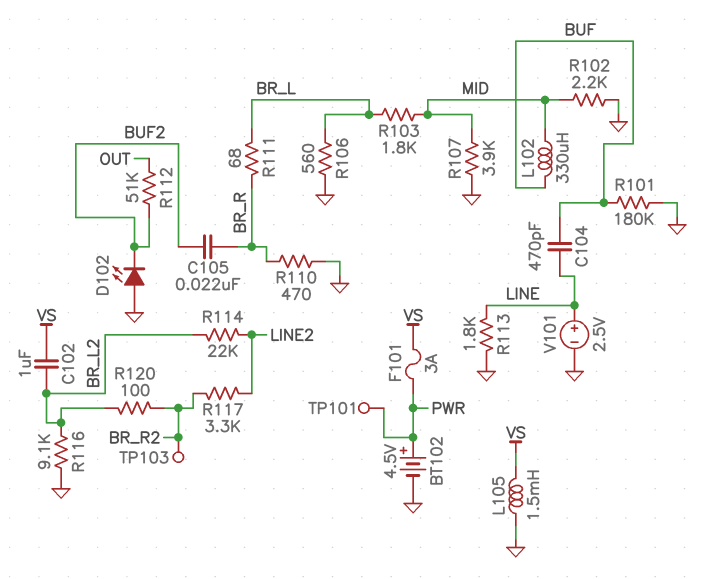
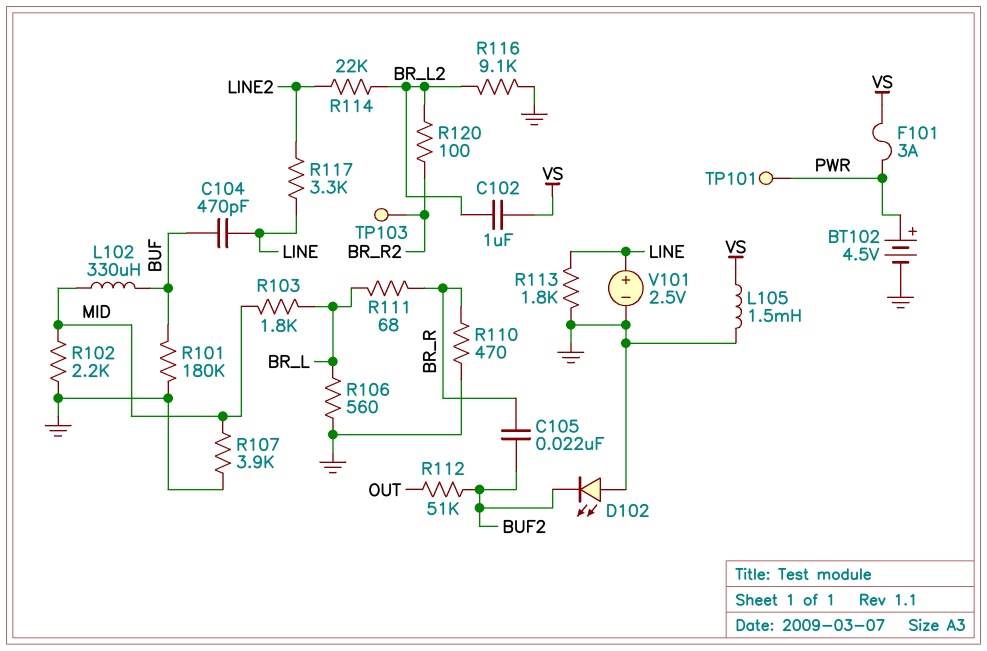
R117: 3.3k (BR_R2, LINE2) -> 3.3k (LINE, LINE2)

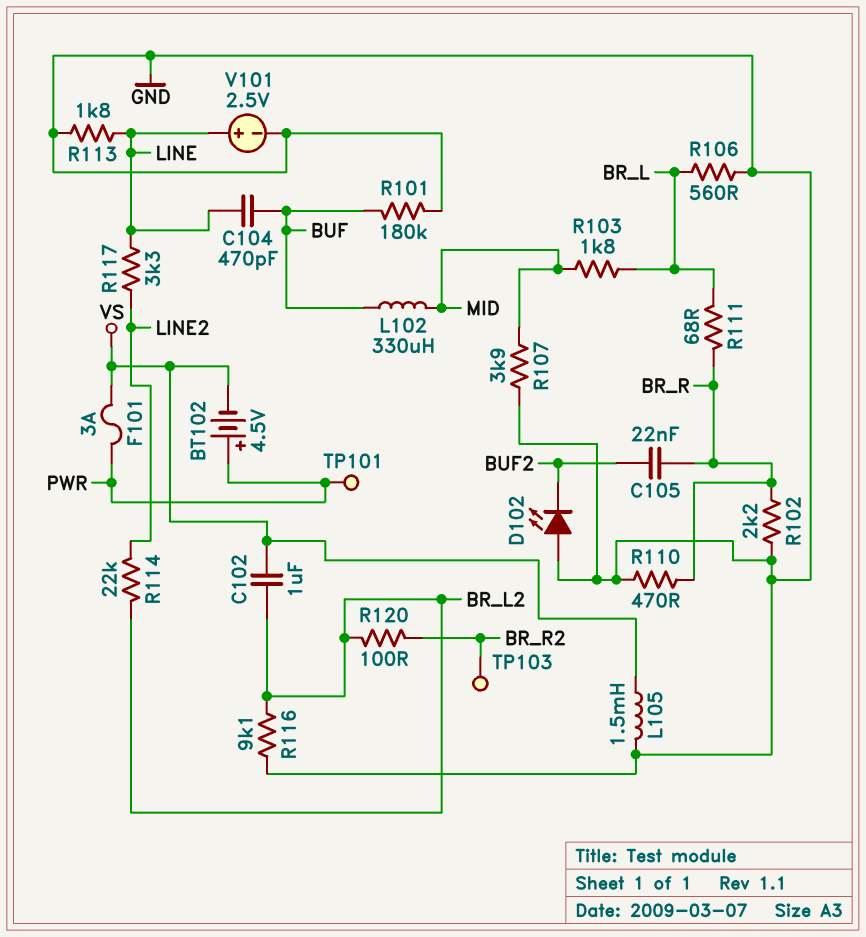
BT102: 4.5V (plus PWR, minus GND) -> 4.5V (plus PWR, minus VS)
R102: 2.2k (GND, MID) -> 2.2k (BR_R, GND)
R112: 51k (BUF2, OUT) -> none

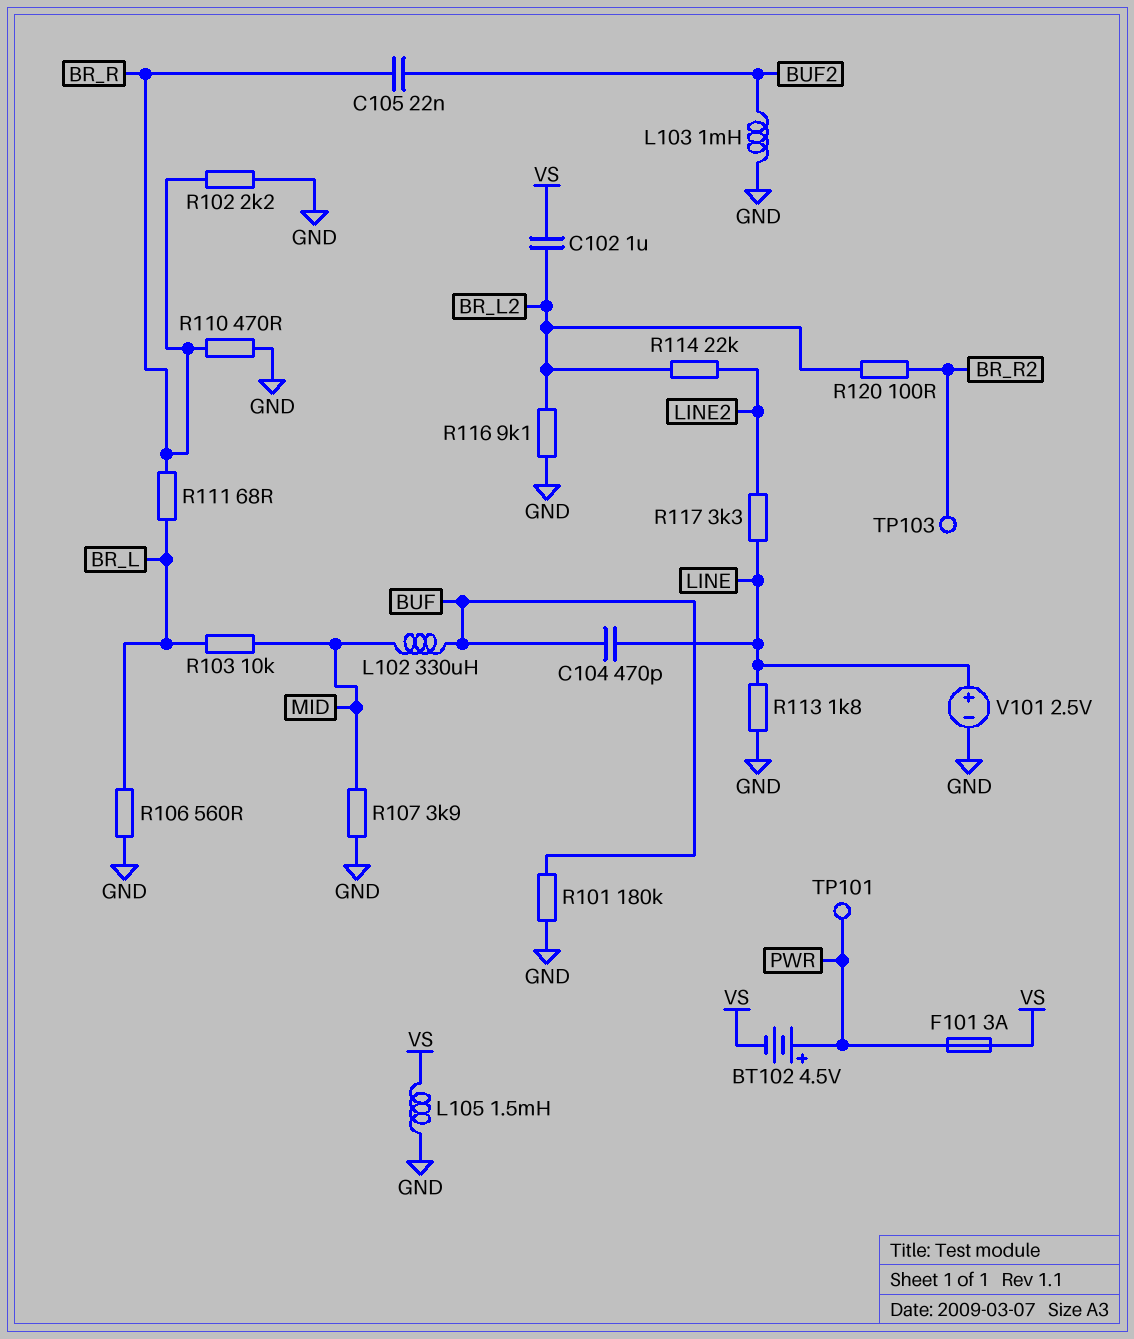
D102: LED (A GND, K BUF2) -> none
L103: none -> 1mH (BUF2, GND)
R103: 1.8k (BR_L, MID) -> 10k (BR_L, MID)

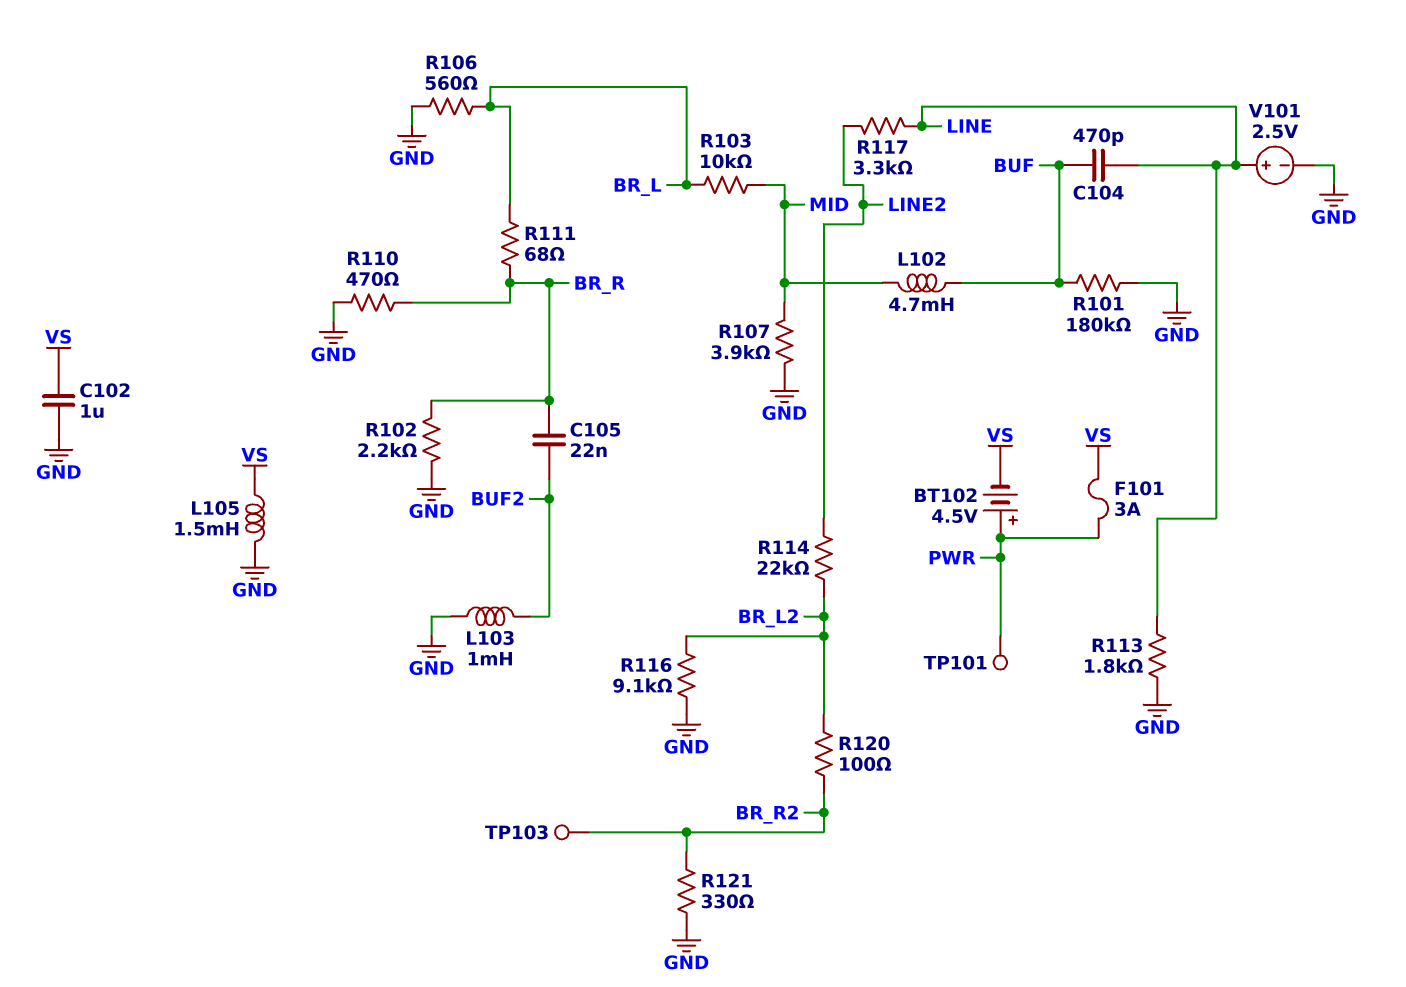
C102: 1uF (BR_L2, VS) -> 1uF (GND, VS)
L102: 330uH (BUF, MID) -> 4.7mH (BUF, MID)
R121: none -> 330 (BR_R2, GND)

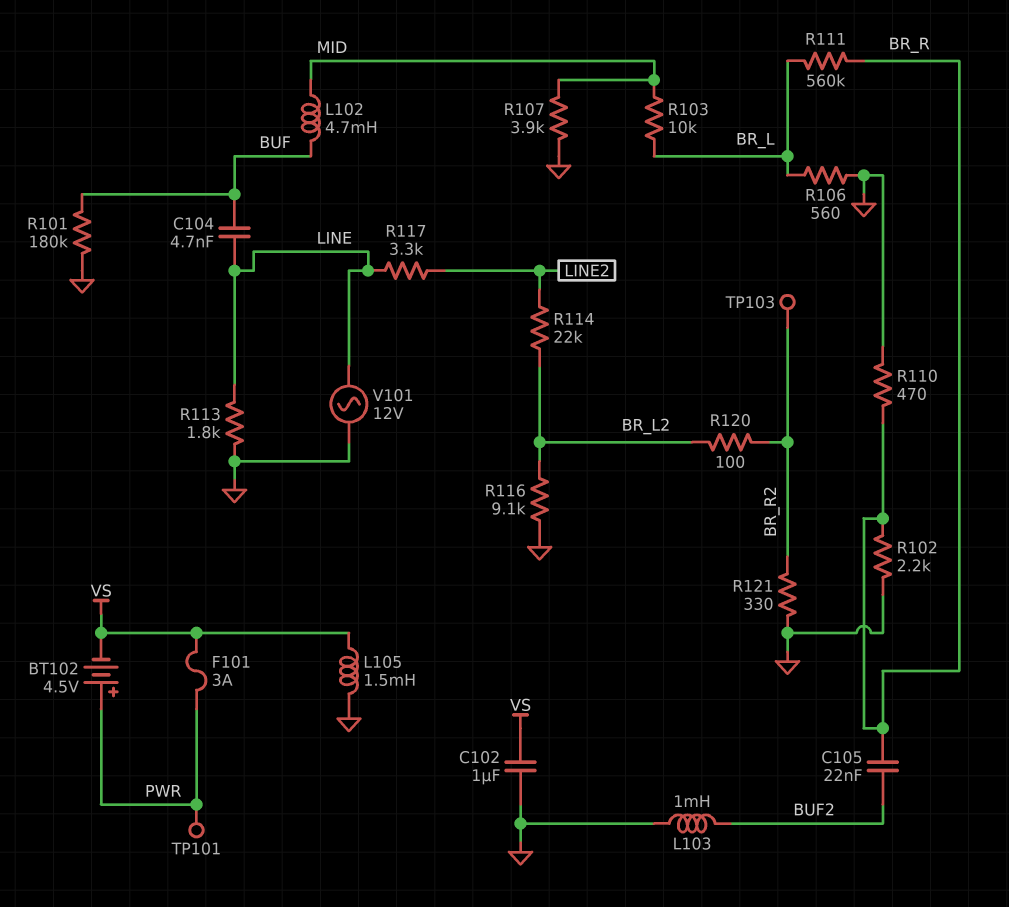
C104: 470pF (BUF, LINE) -> 4.7nF (BUF, LINE)
R111: 68 (BR_L, BR_R) -> 560k (BR_L, BR_R)
V101: 2.5V (plus LINE, minus GND) -> AC 12V (GND, LINE)

